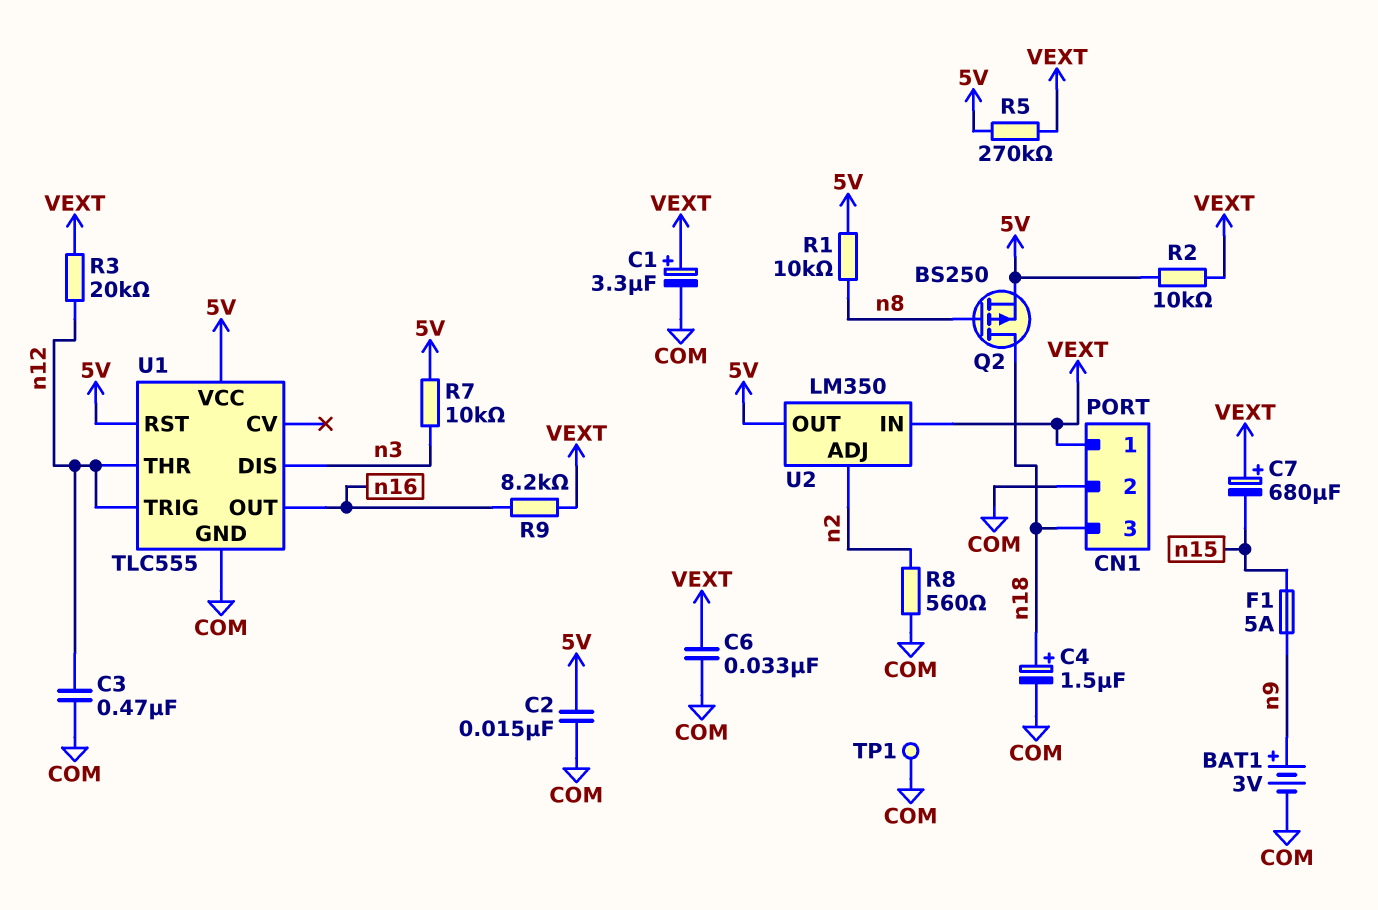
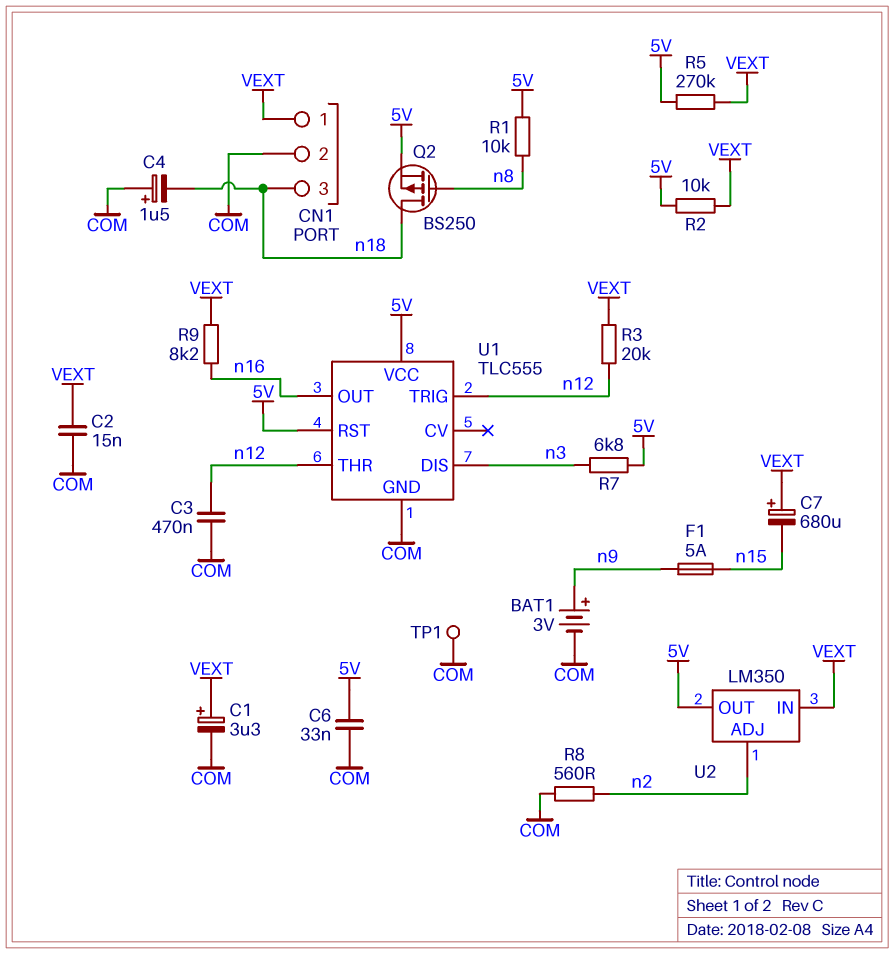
C2: 15nF (5V, COM) -> 15nF (COM, VEXT)
C4: 1.5uF (plus n18, minus COM) -> 1.5uF (plus COM, minus n18)
C6: 33nF (COM, VEXT) -> 33nF (5V, COM)
R7: 10k (5V, n3) -> 6.8k (5V, n3)

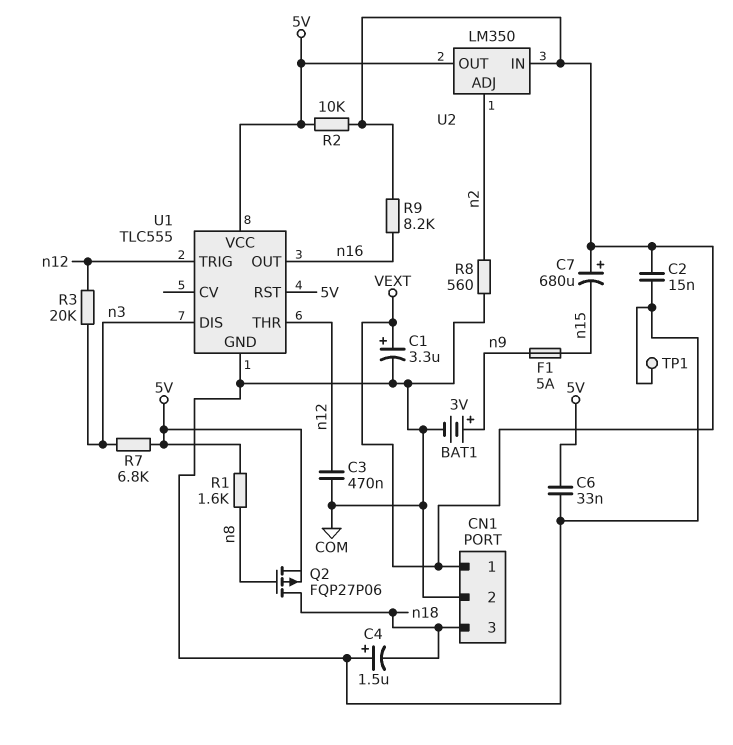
Q2: PMOS BS250 (G n8, D n18, S 5V) -> PMOS FQP27P06 (G n8, D n18, S 5V)
R1: 10k (5V, n8) -> 1.6k (5V, n8)
R3: 20k (VEXT, n12) -> 20k (n3, n12)
R5: 270k (5V, VEXT) -> none

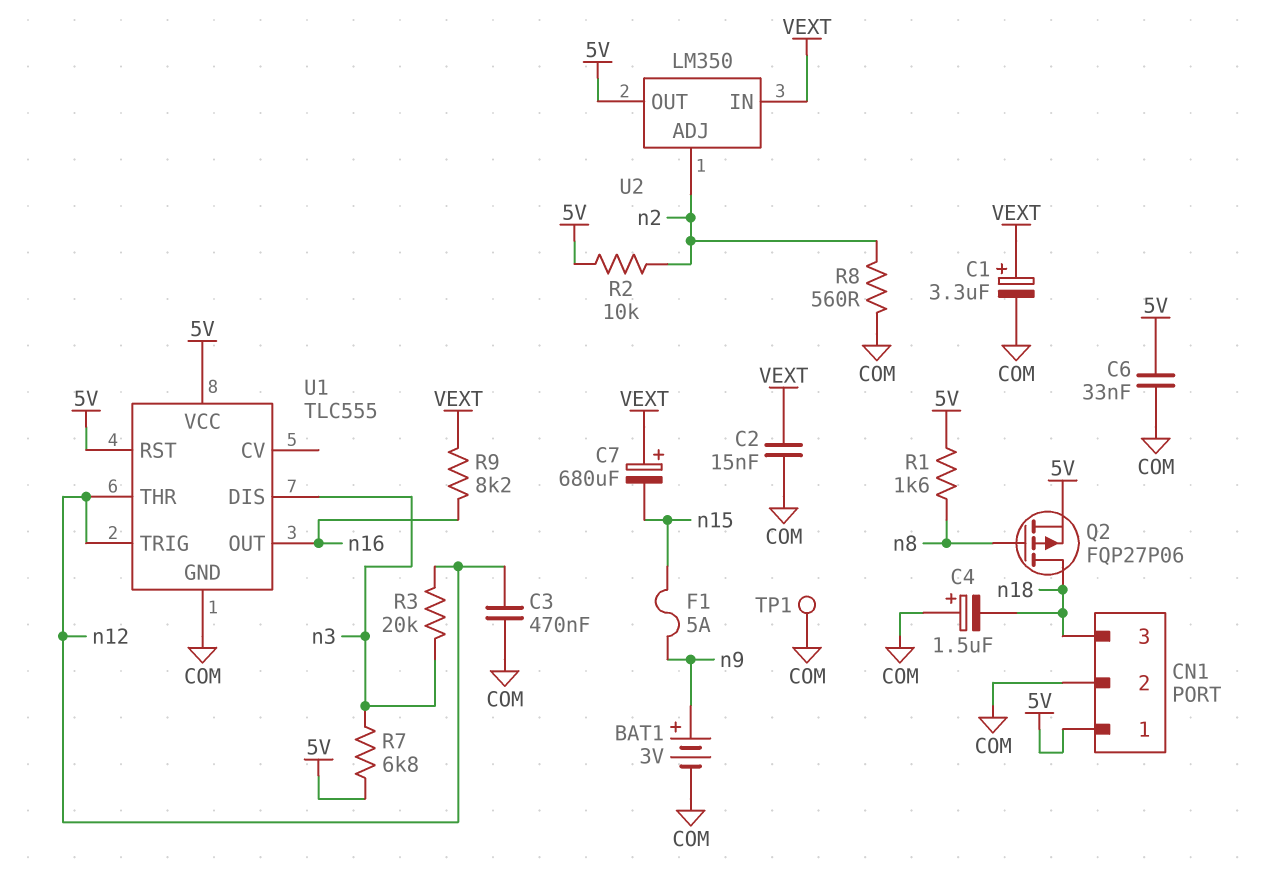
CN1 pin 1: VEXT -> 5V
R2: 10k (5V, VEXT) -> 10k (5V, n2)

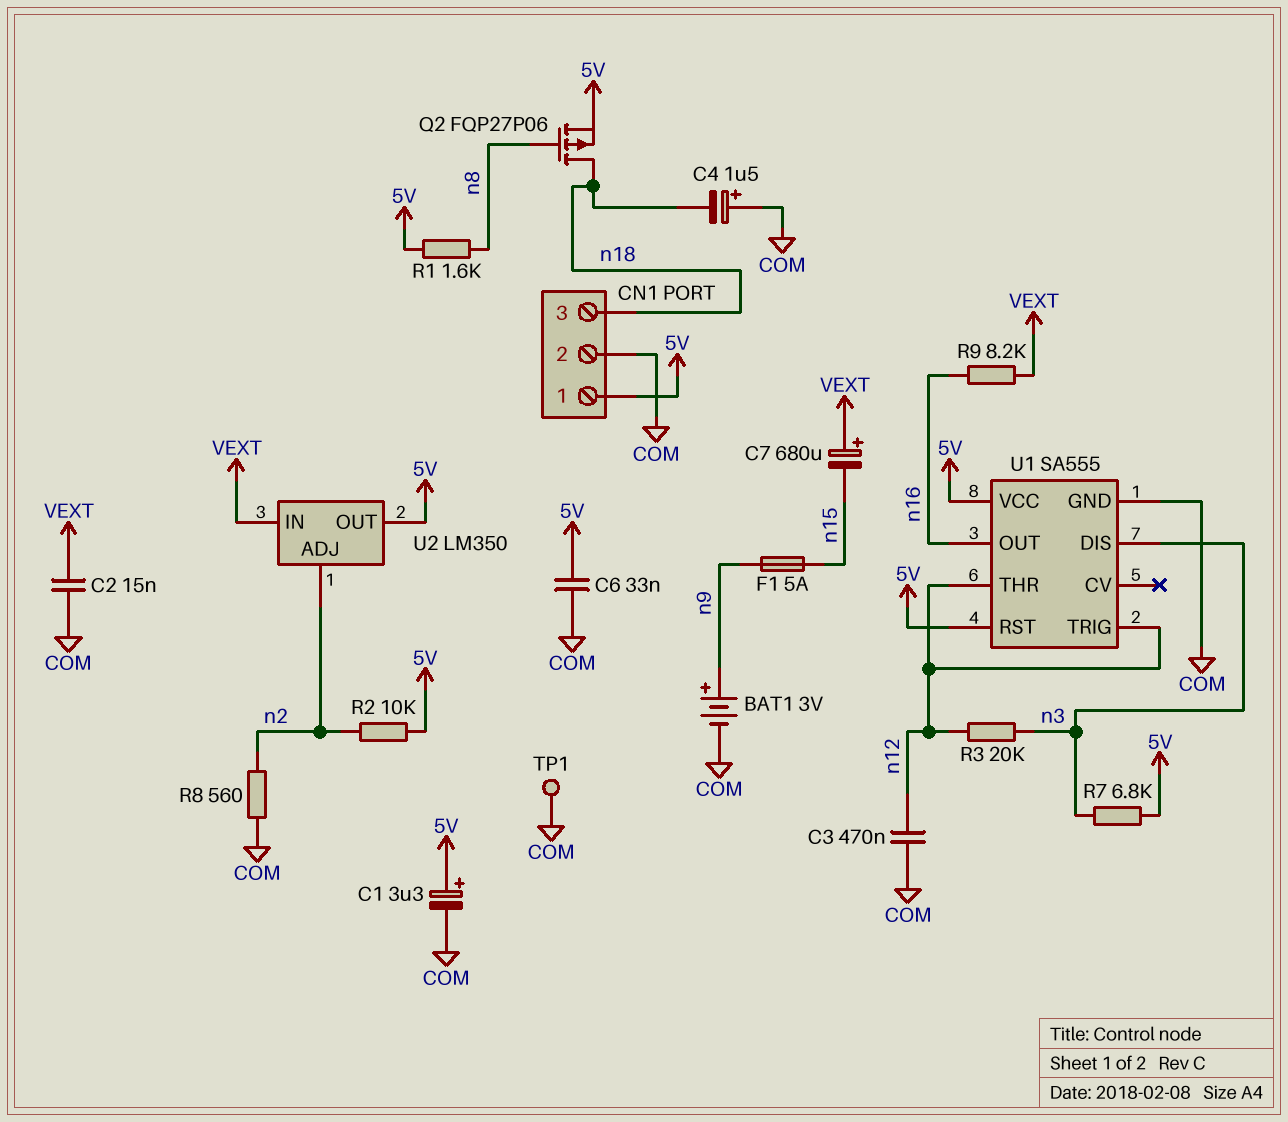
C1: 3.3uF (plus VEXT, minus COM) -> 3.3uF (plus 5V, minus COM)
U1: TLC555 -> SA555

